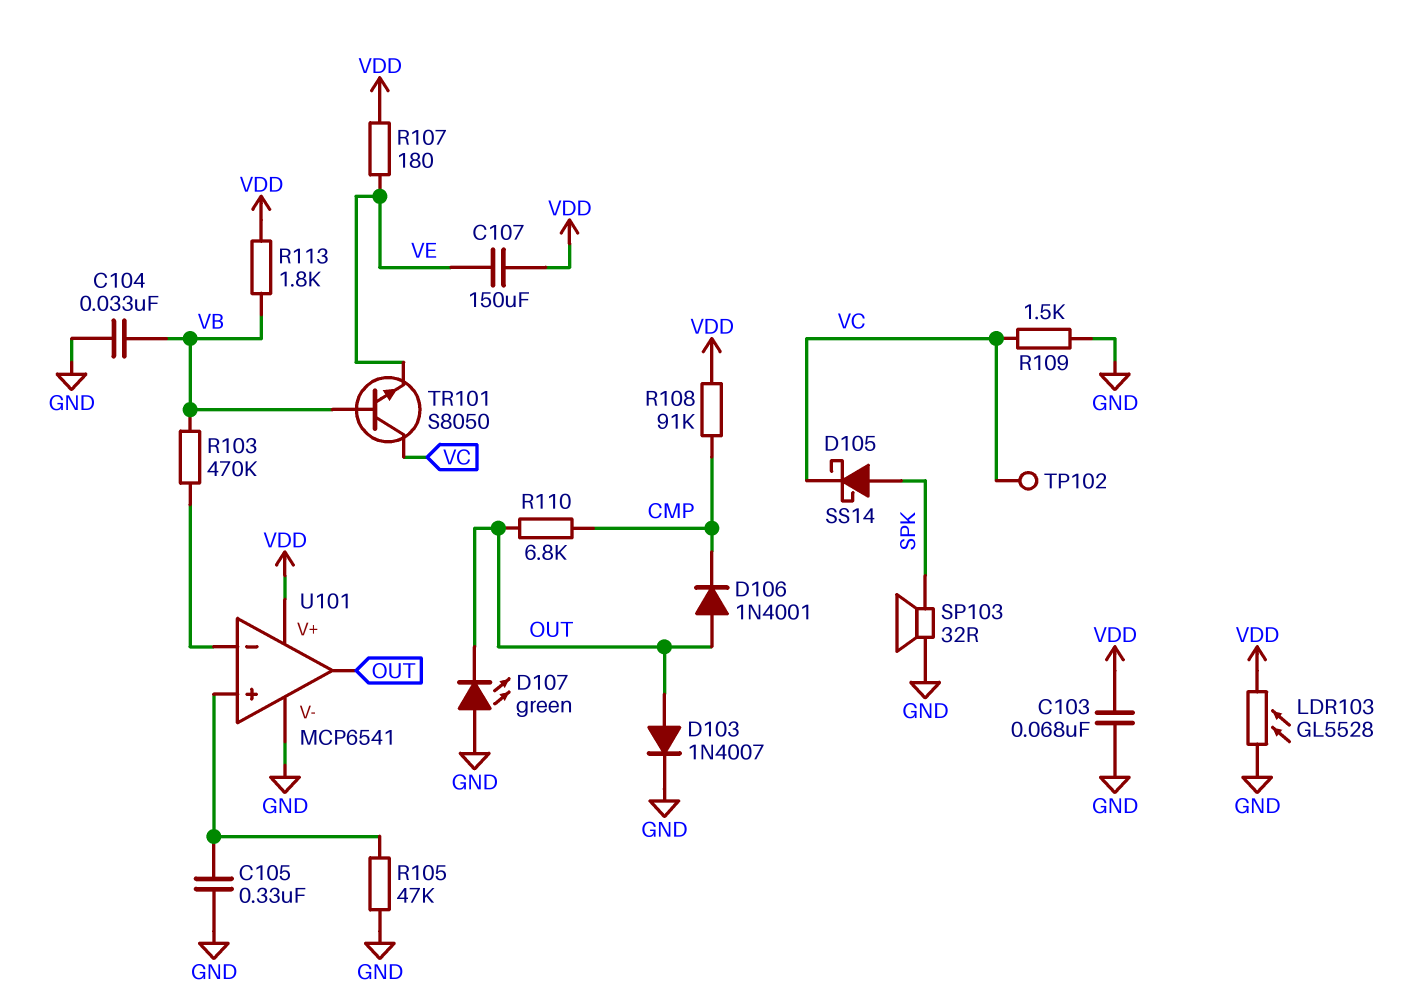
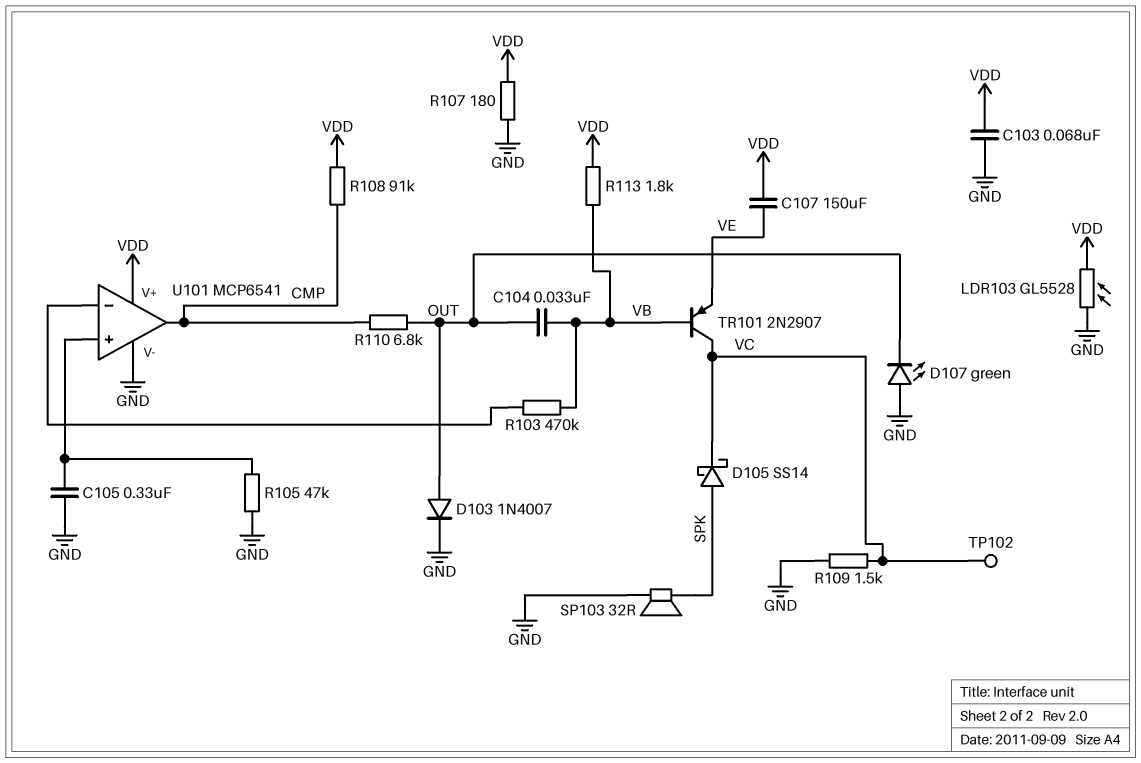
C104: 33nF (GND, VB) -> 33nF (OUT, VB)
D106: diode 1N4001 (A OUT, K CMP) -> none
R107: 180 (VDD, VE) -> 180 (GND, VDD)
TR101: NPN S8050 (B VB, C VC, E VE) -> PNP 2N2907 (B VB, C VC, E VE)
U101 pin out: OUT -> CMP

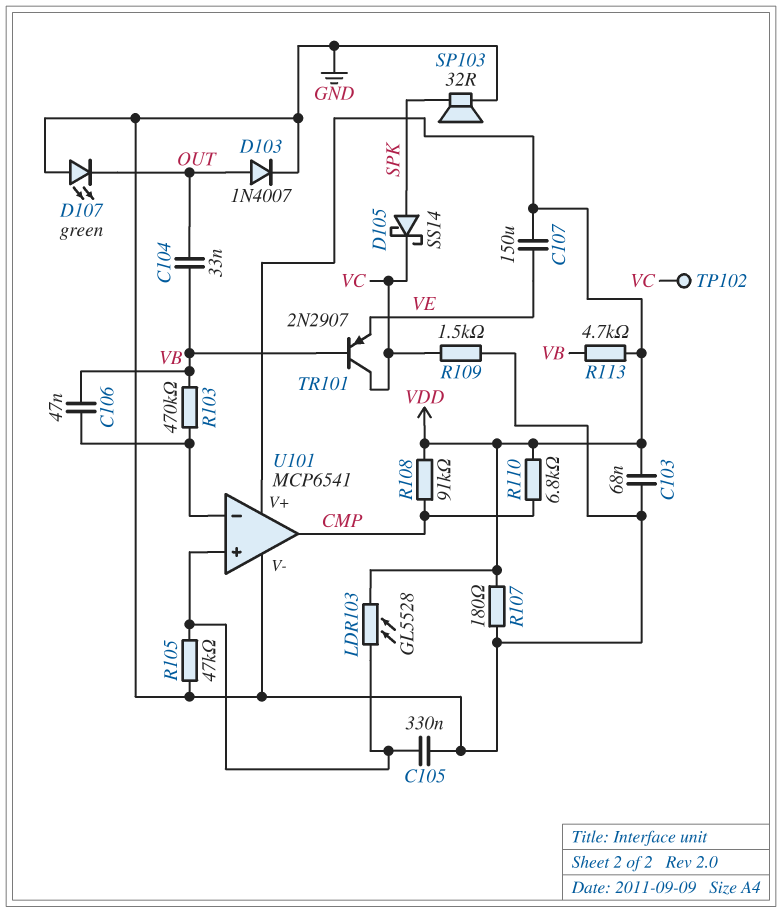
C106: none -> 47nF (U101/in-, VB)
LDR103: GL5528 (GND, VDD) -> GL5528 (U101/in+, VDD)
R110: 6.8k (CMP, OUT) -> 6.8k (CMP, VDD)
R113: 1.8k (VB, VDD) -> 4.7k (VB, VDD)

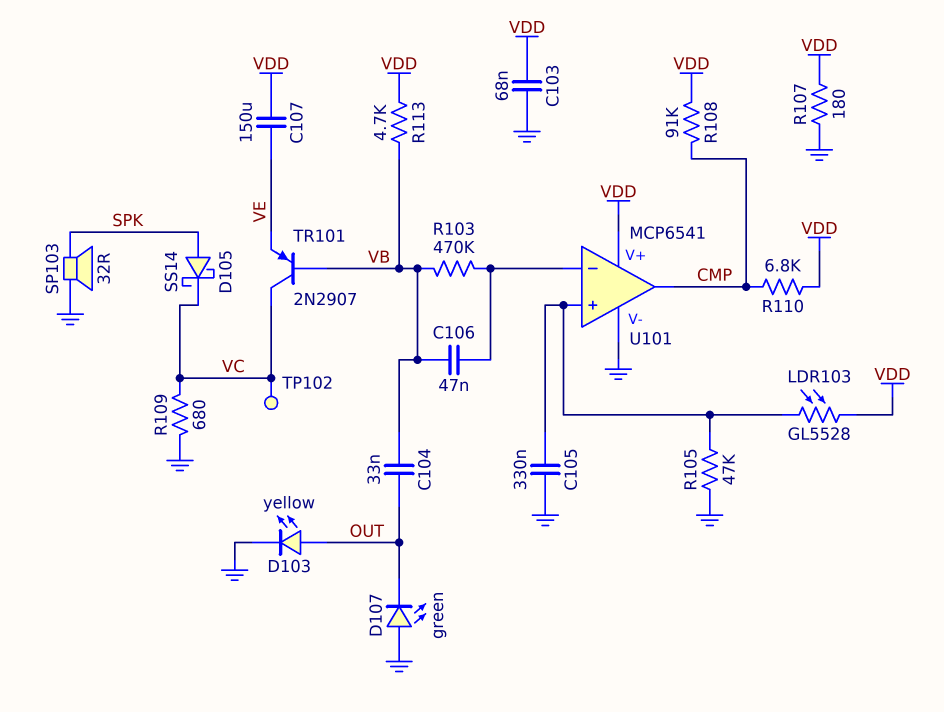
D103: diode 1N4007 (A OUT, K GND) -> LED yellow (A OUT, K GND)
R109: 1.5k (GND, VC) -> 680 (GND, VC)

